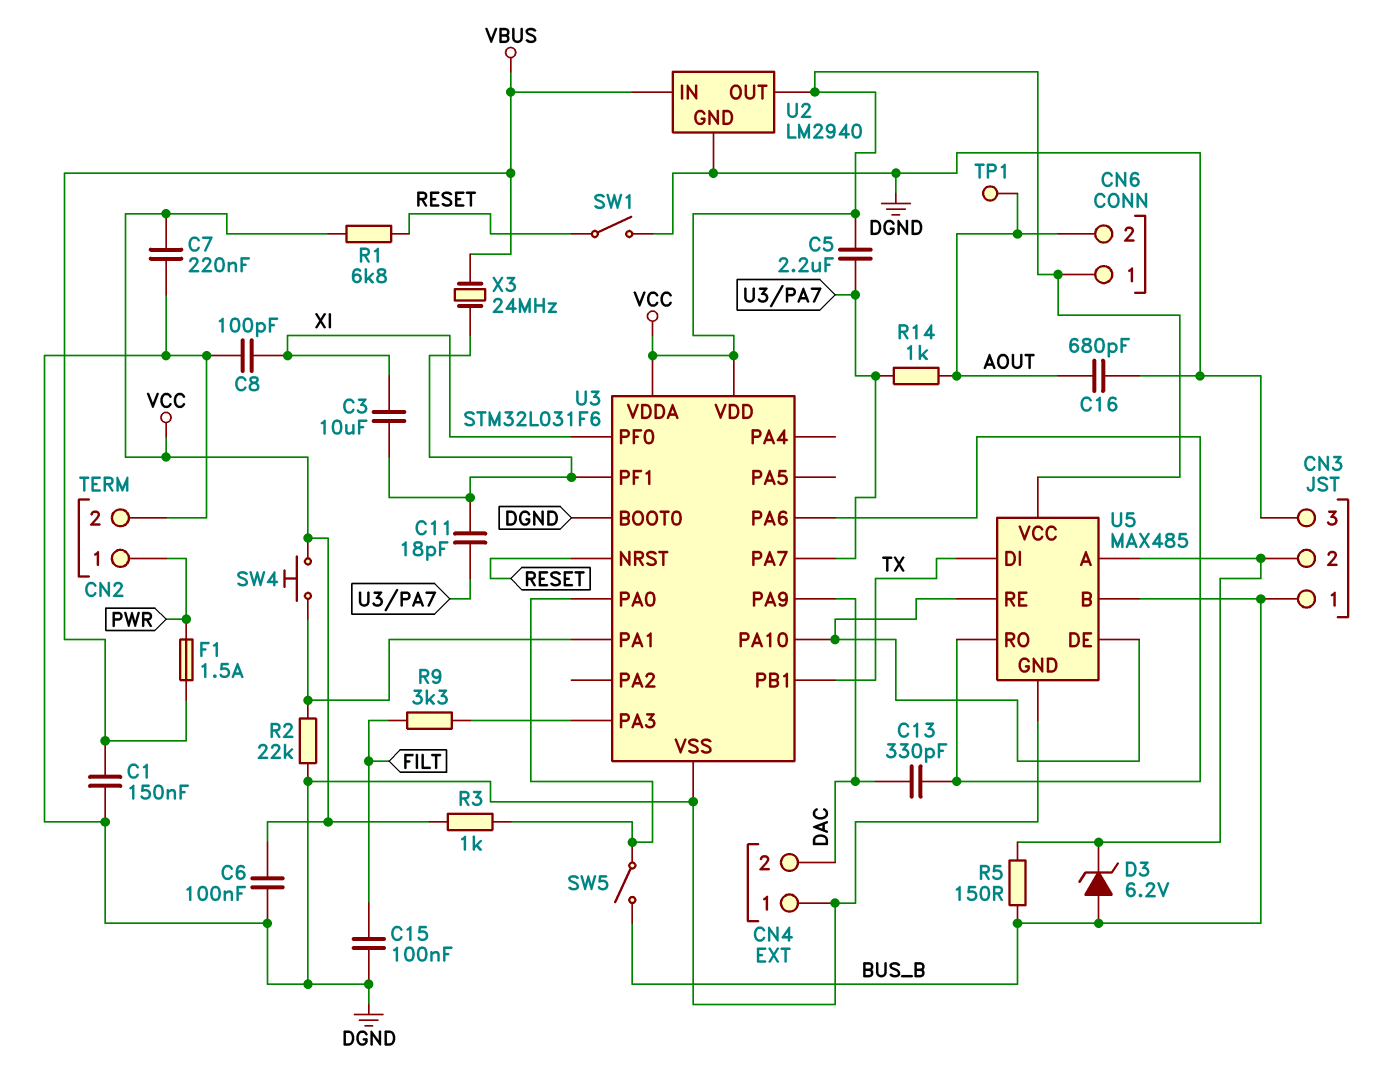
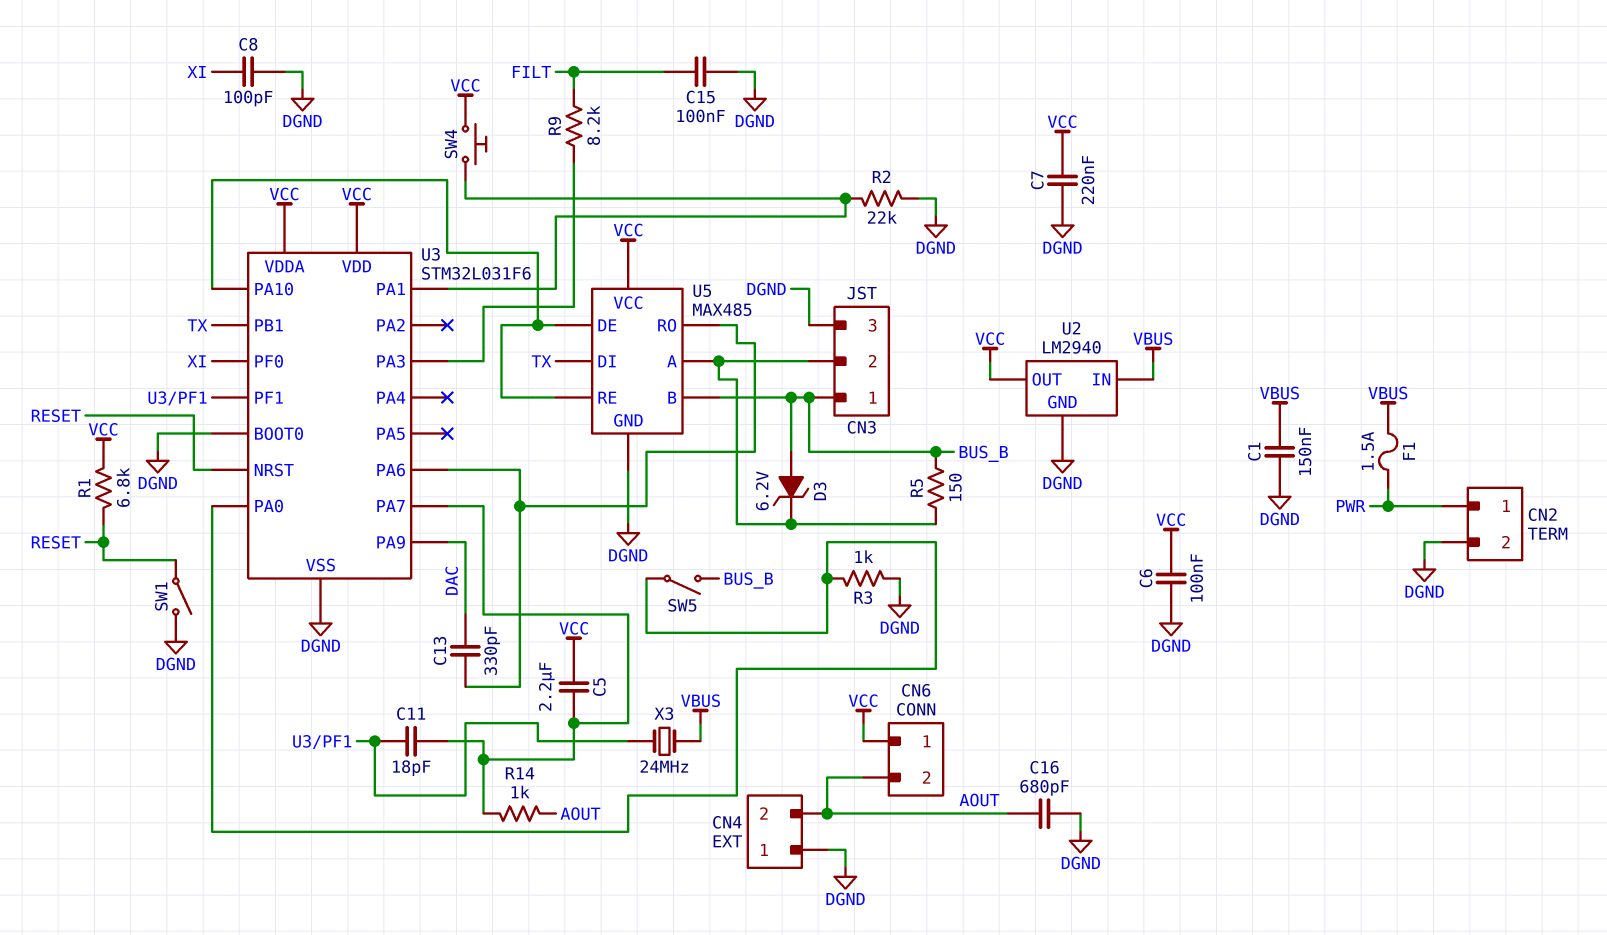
C3: 10uF (U3/PF1, XI) -> none
CN4 pin 2: DAC -> AOUT
R3: 1k (U3/PA0, VCC) -> 1k (DGND, U3/PA0)
R9: 3.3k (FILT, U3/PA3) -> 8.2k (FILT, U3/PA3)
TP1: test point (AOUT) -> none

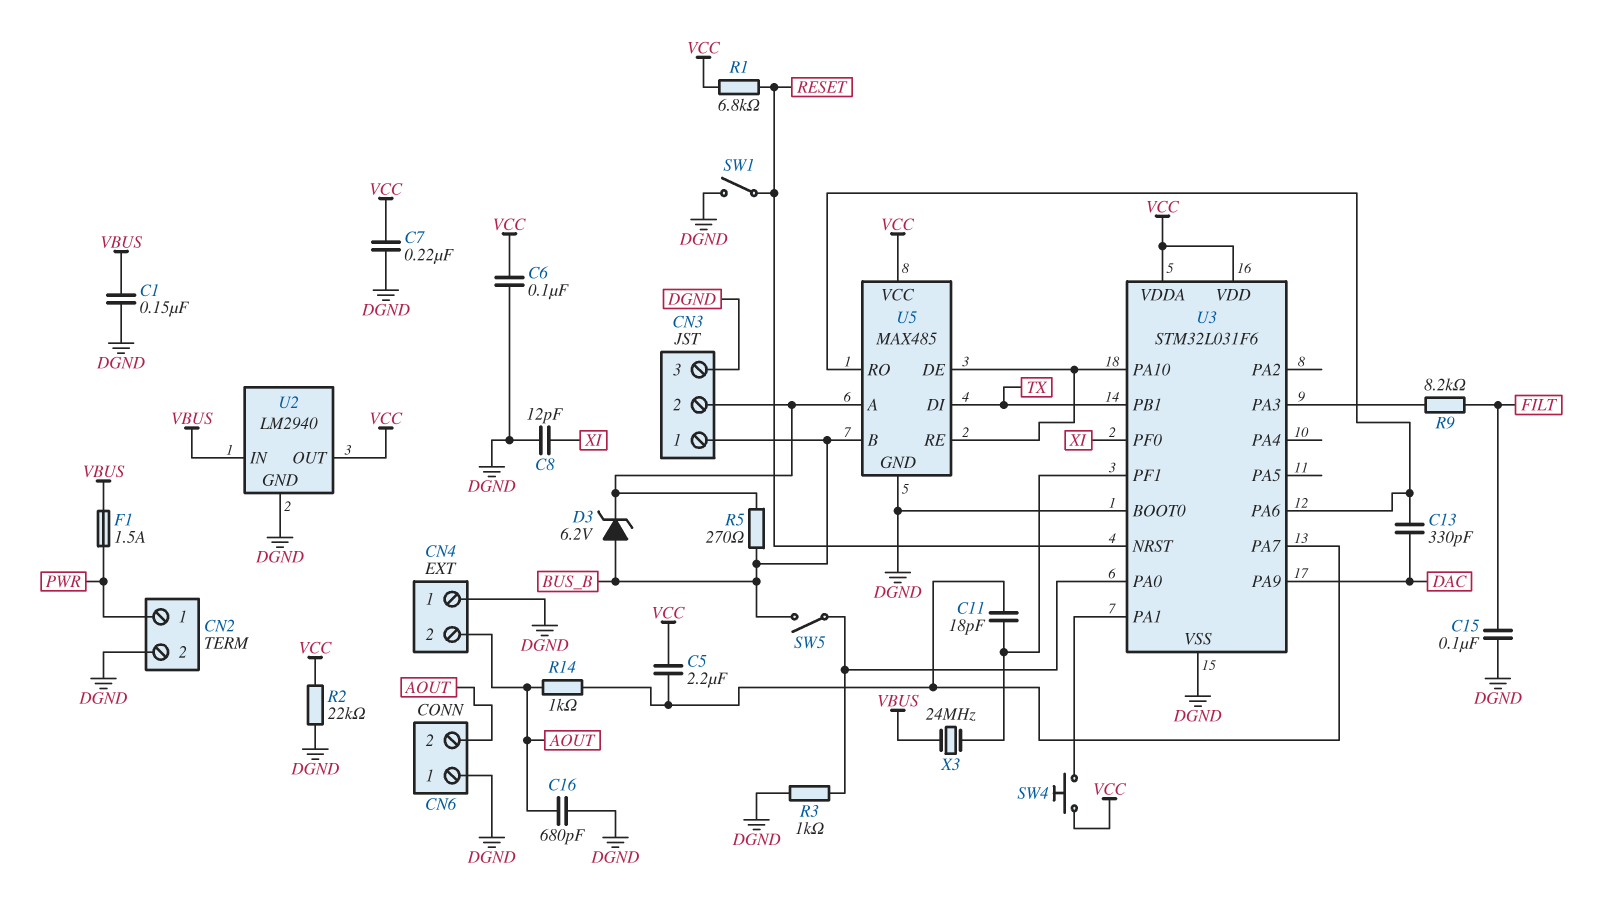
C8: 100pF (DGND, XI) -> 12pF (DGND, XI)
CN6 pin 1: VCC -> DGND
R2: 22k (DGND, U3/PA1) -> 22k (DGND, VCC)
R5: 150 (BUS_B, CN3/2) -> 270 (BUS_B, CN3/2)

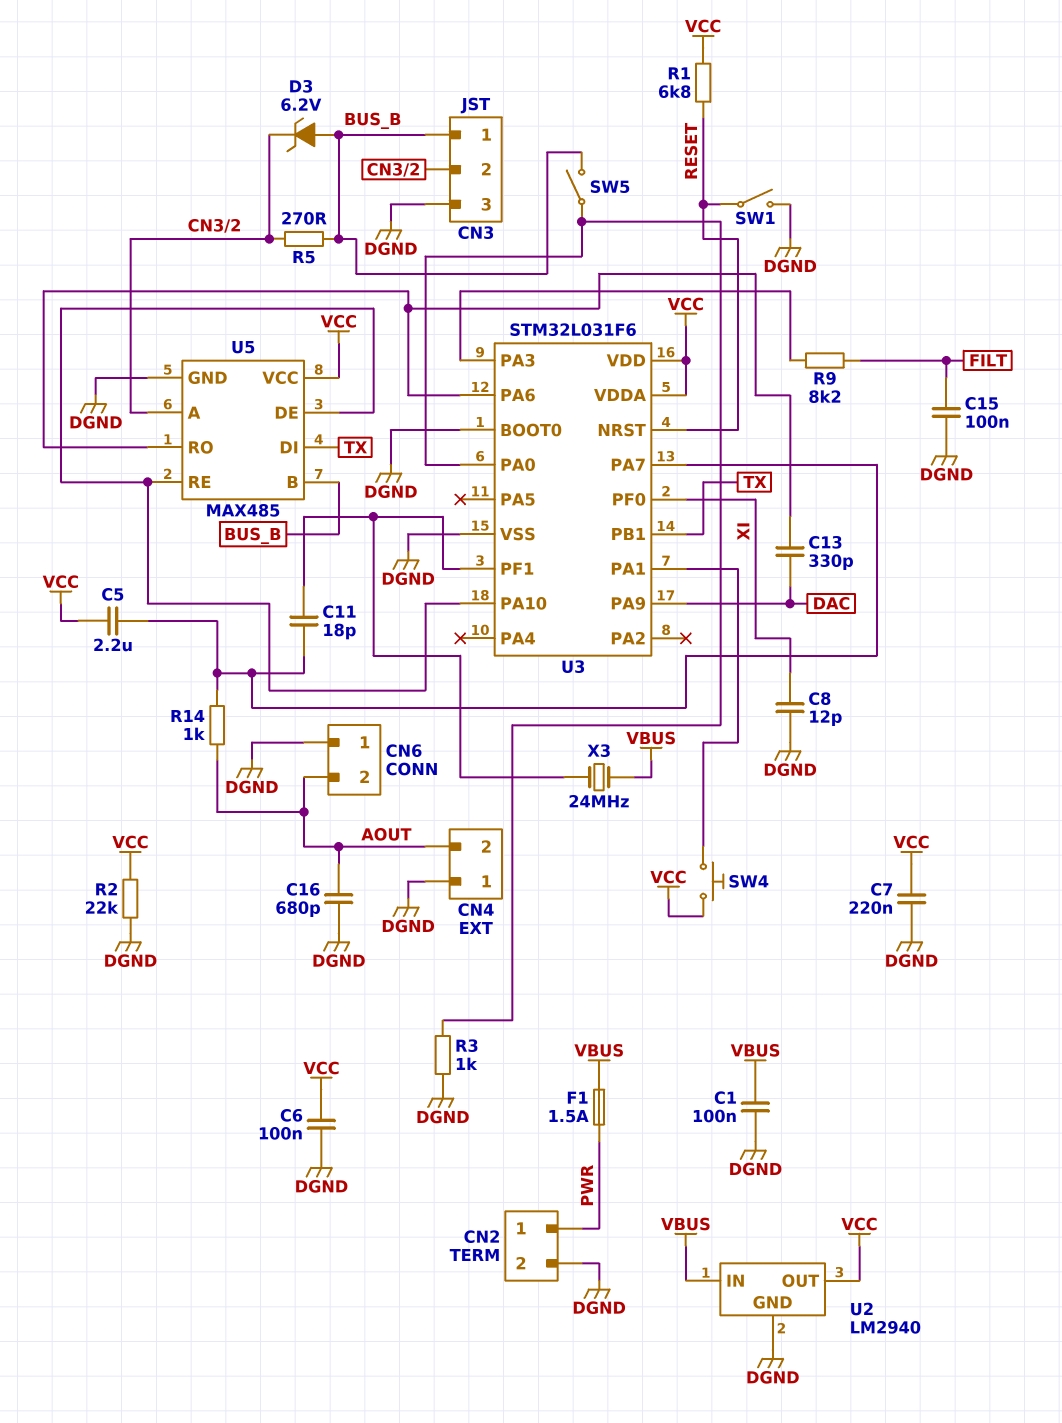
C1: 150nF (DGND, VBUS) -> 100nF (DGND, VBUS)

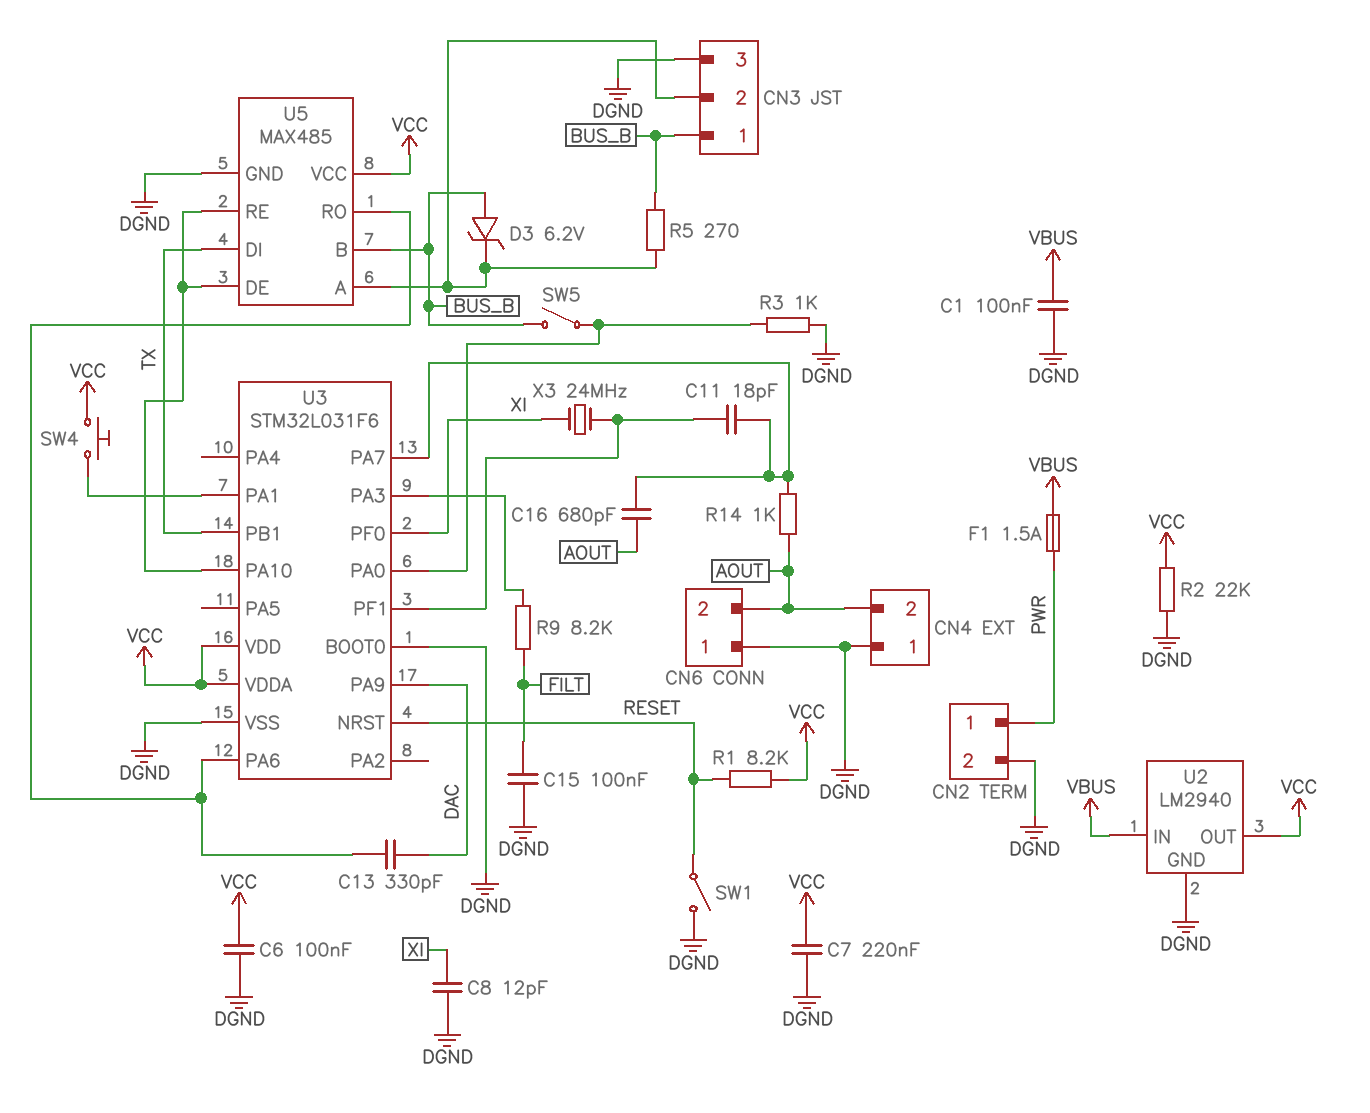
C5: 2.2uF (U3/PA7, VCC) -> none
C16: 680pF (AOUT, DGND) -> 680pF (AOUT, U3/PA7)
R1: 6.8k (RESET, VCC) -> 8.2k (RESET, VCC)
X3: 24MHz (U3/PF1, VBUS) -> 24MHz (U3/PF1, XI)

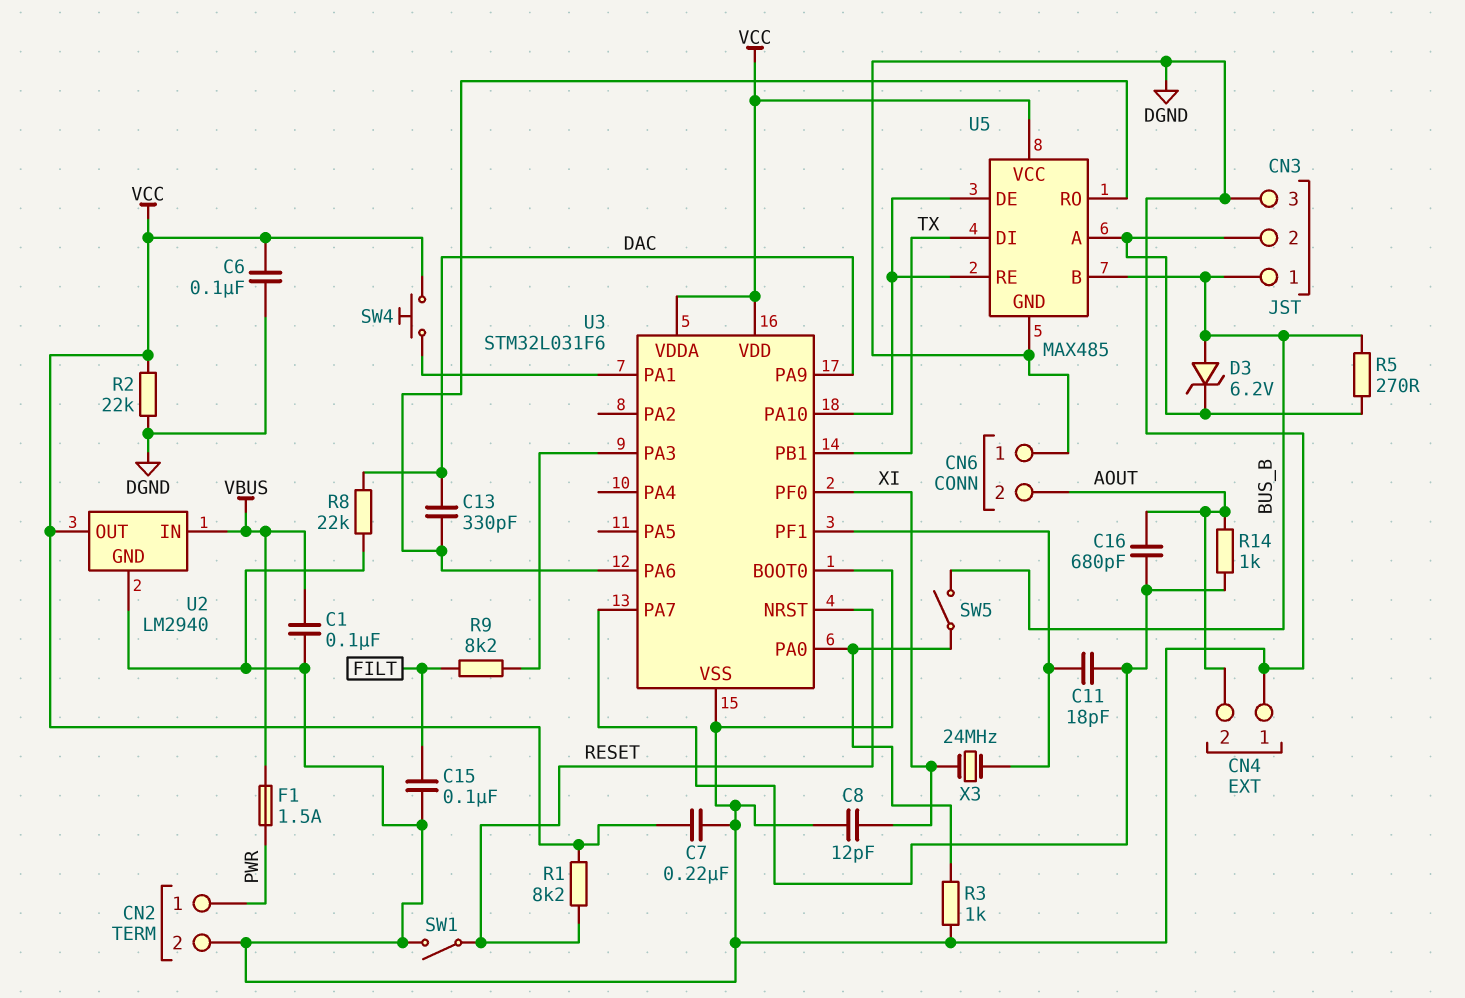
R8: none -> 22k (DAC, DGND)

